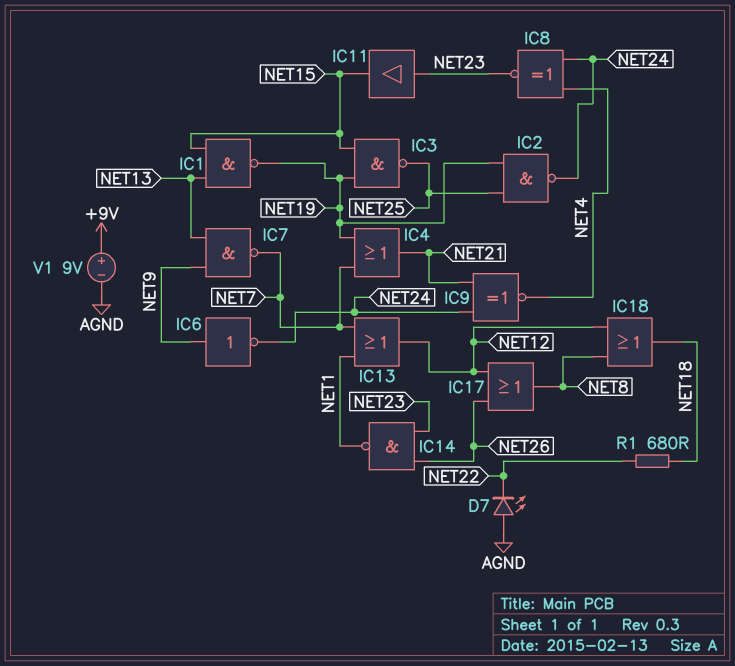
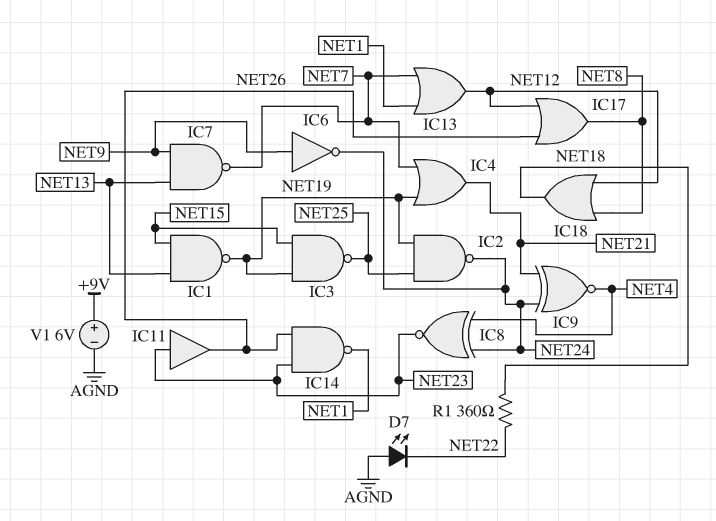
IC11: buffer (in NET23, out NET15) -> buffer (in NET23, out NET26)
R1: 680 (NET18, NET22) -> 360 (NET18, NET22)
V1: 9V (plus +9V, minus AGND) -> 6V (plus +9V, minus AGND)

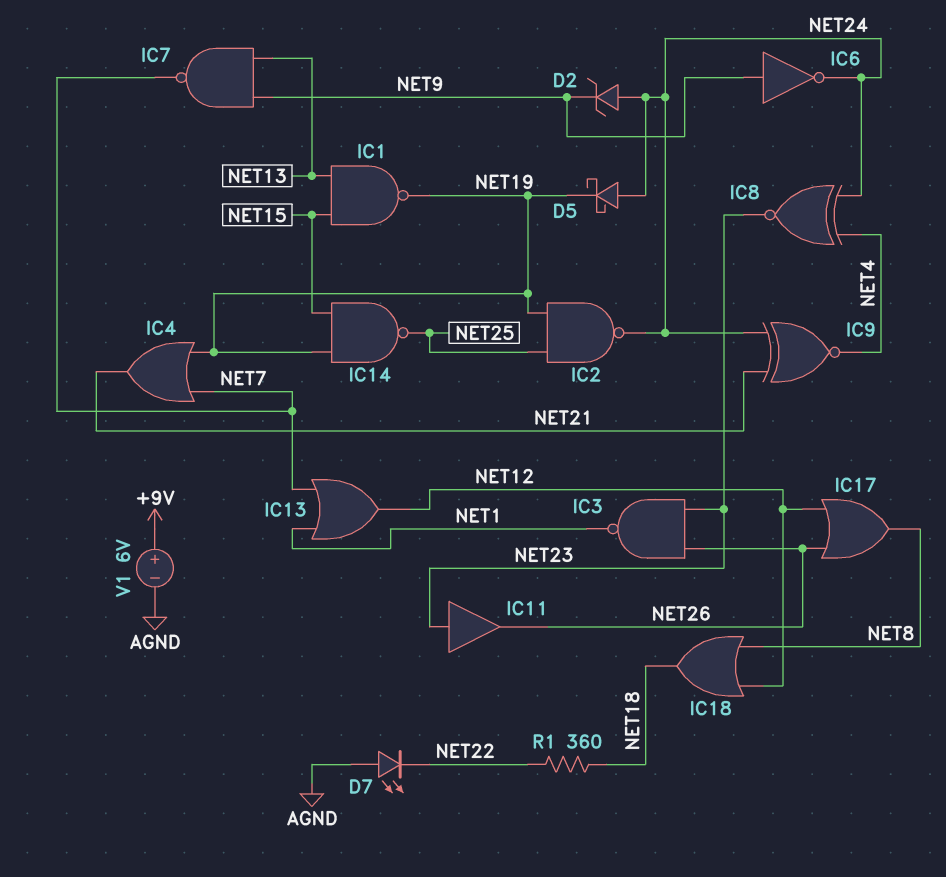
D2: none -> zener (A NET24, K NET9)
D5: none -> schottky (A NET24, K NET19)
IC3: NAND (in NET15, in NET19, out NET25) -> NAND (in NET23, in NET26, out NET1)
IC14: NAND (in NET23, in NET26, out NET1) -> NAND (in NET15, in NET19, out NET25)

